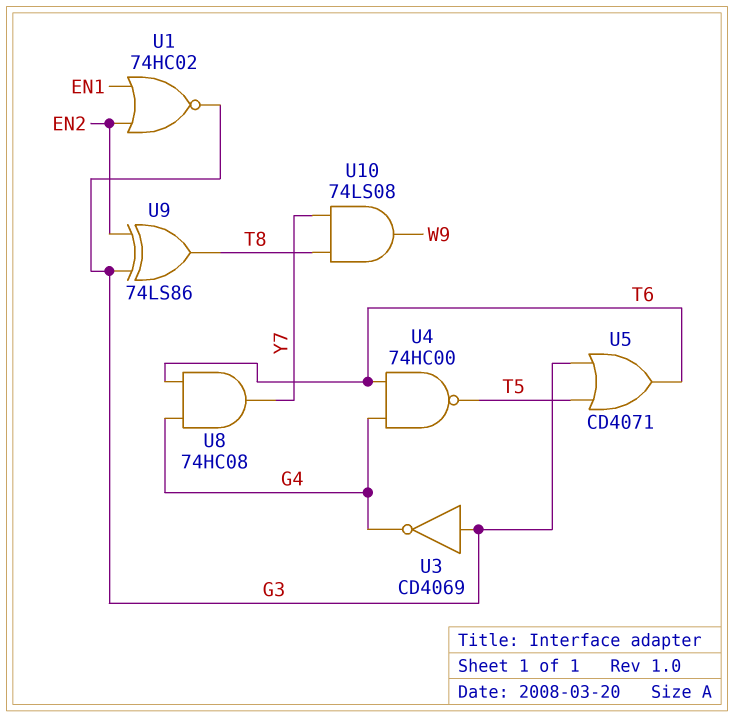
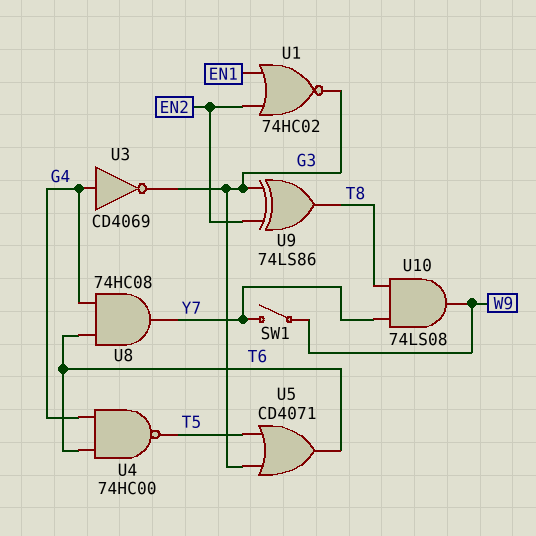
SW1: none -> switch (W9, Y7)
U3: NOT CD4069 (in G3, out G4) -> NOT CD4069 (in G4, out G3)

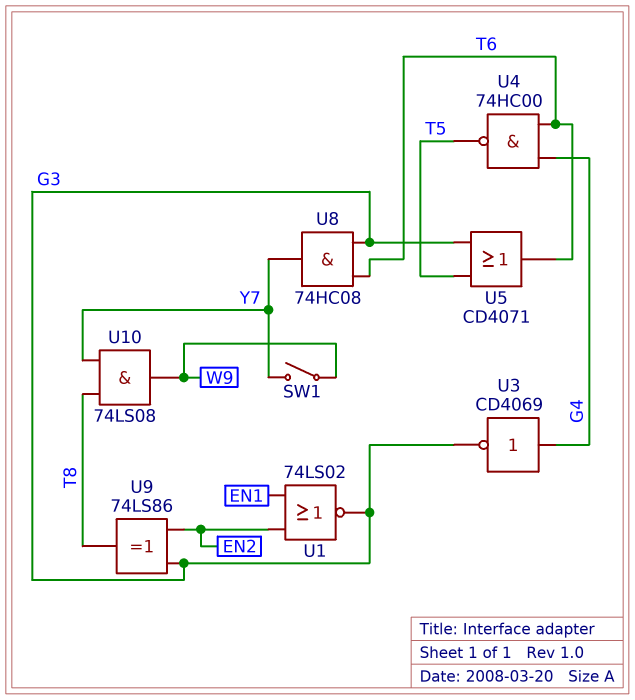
U1: NOR 74HC02 (in EN1, in EN2, out G3) -> NOR 74LS02 (in EN1, in EN2, out G3)
U8: AND 74HC08 (in G4, in T6, out Y7) -> AND 74HC08 (in G3, in T6, out Y7)

